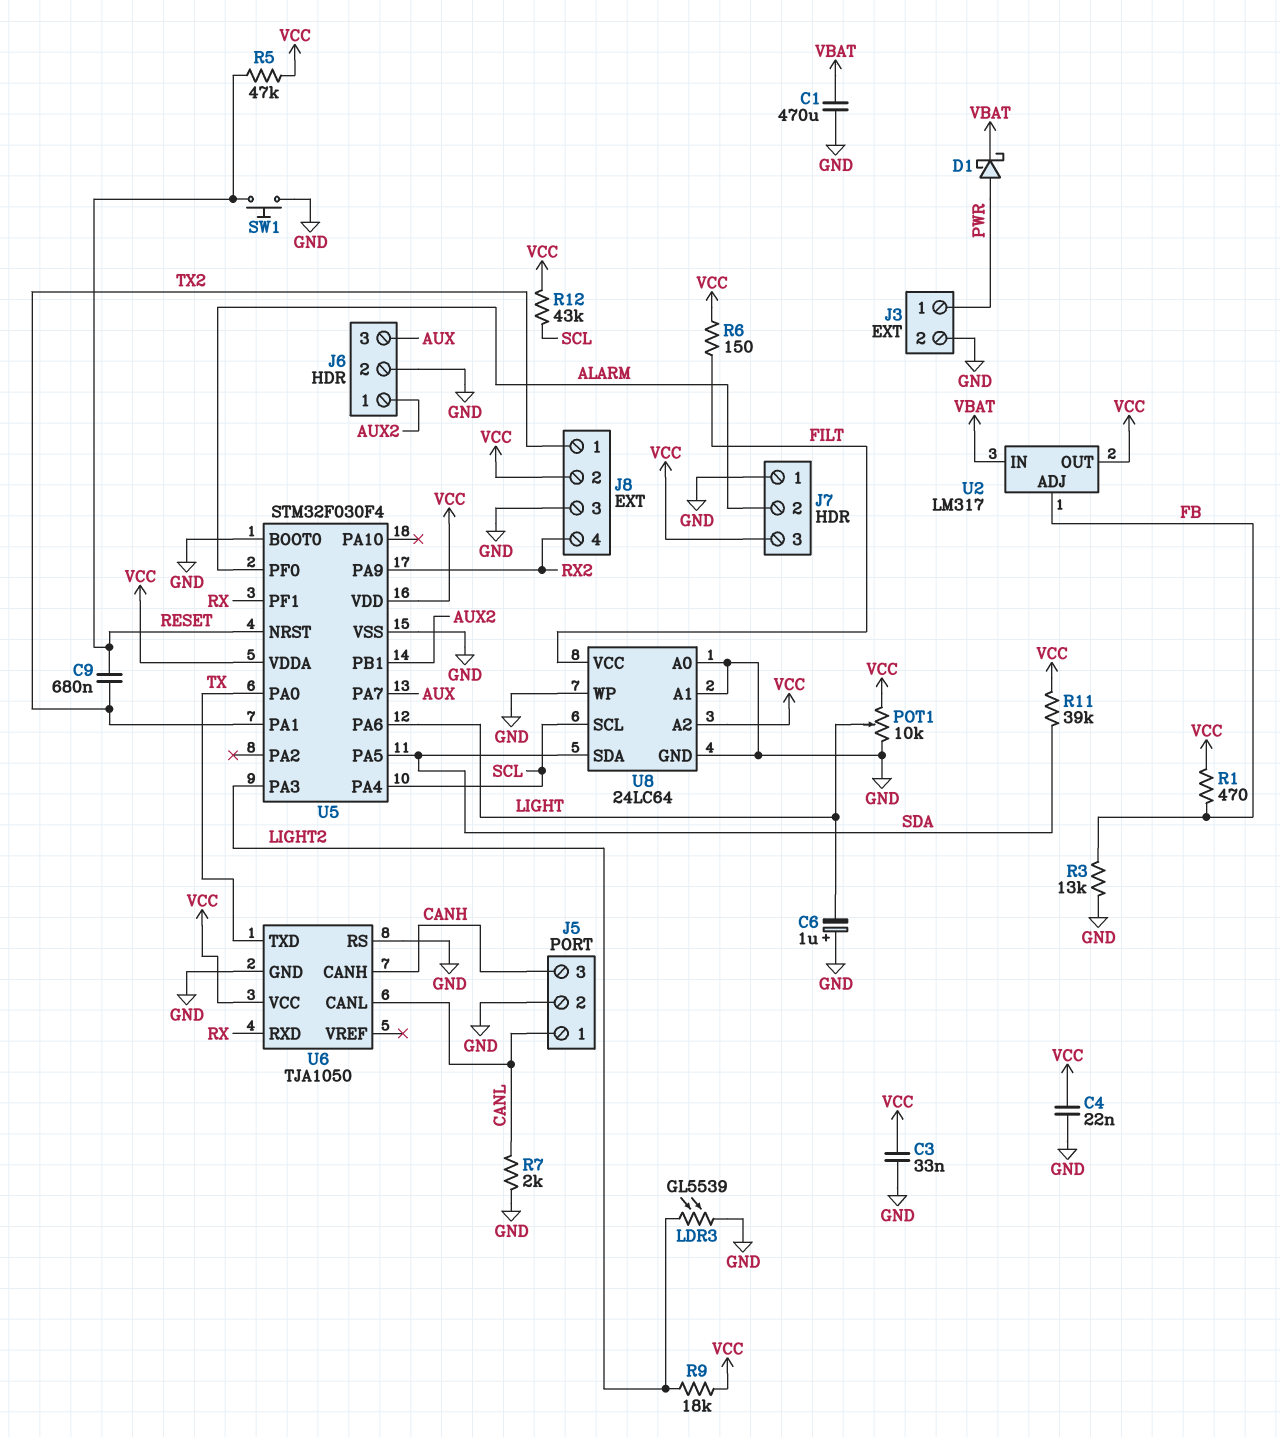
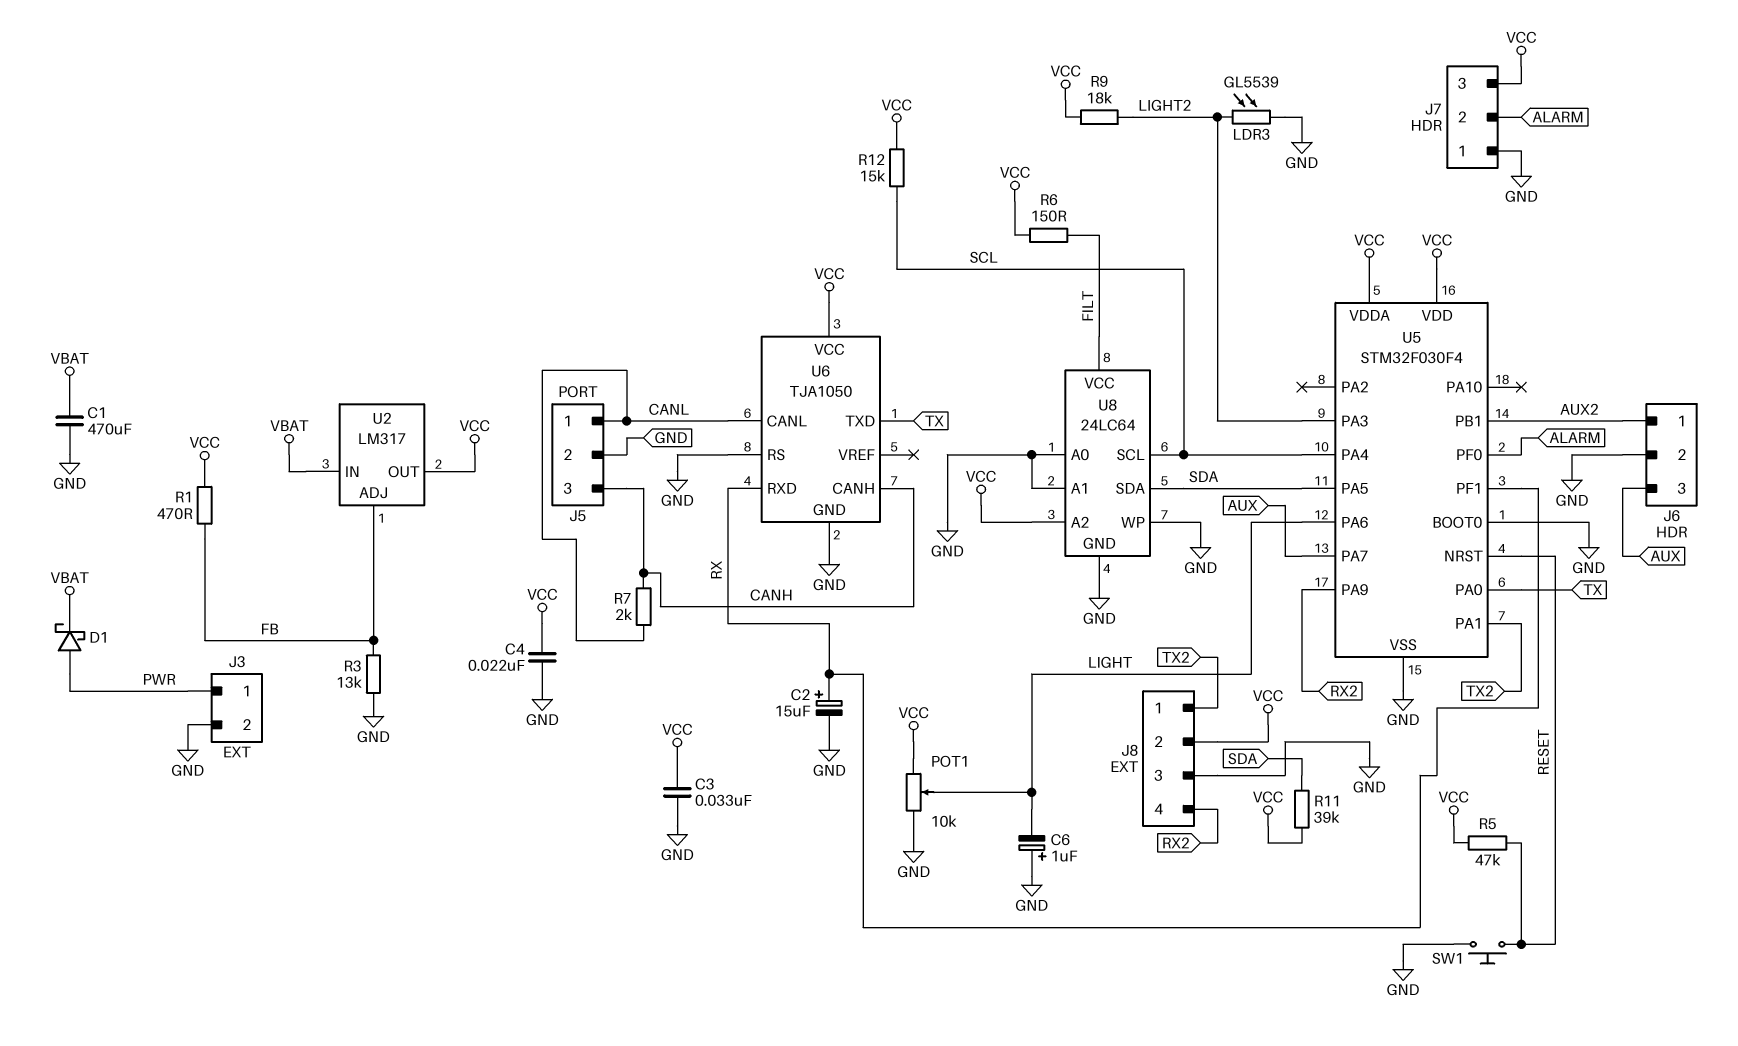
C2: none -> 15uF (plus RX, minus GND)
C9: 680nF (RESET, TX2) -> none
R7: 2k (CANL, GND) -> 2k (CANH, CANL)
R12: 43k (SCL, VCC) -> 15k (SCL, VCC)

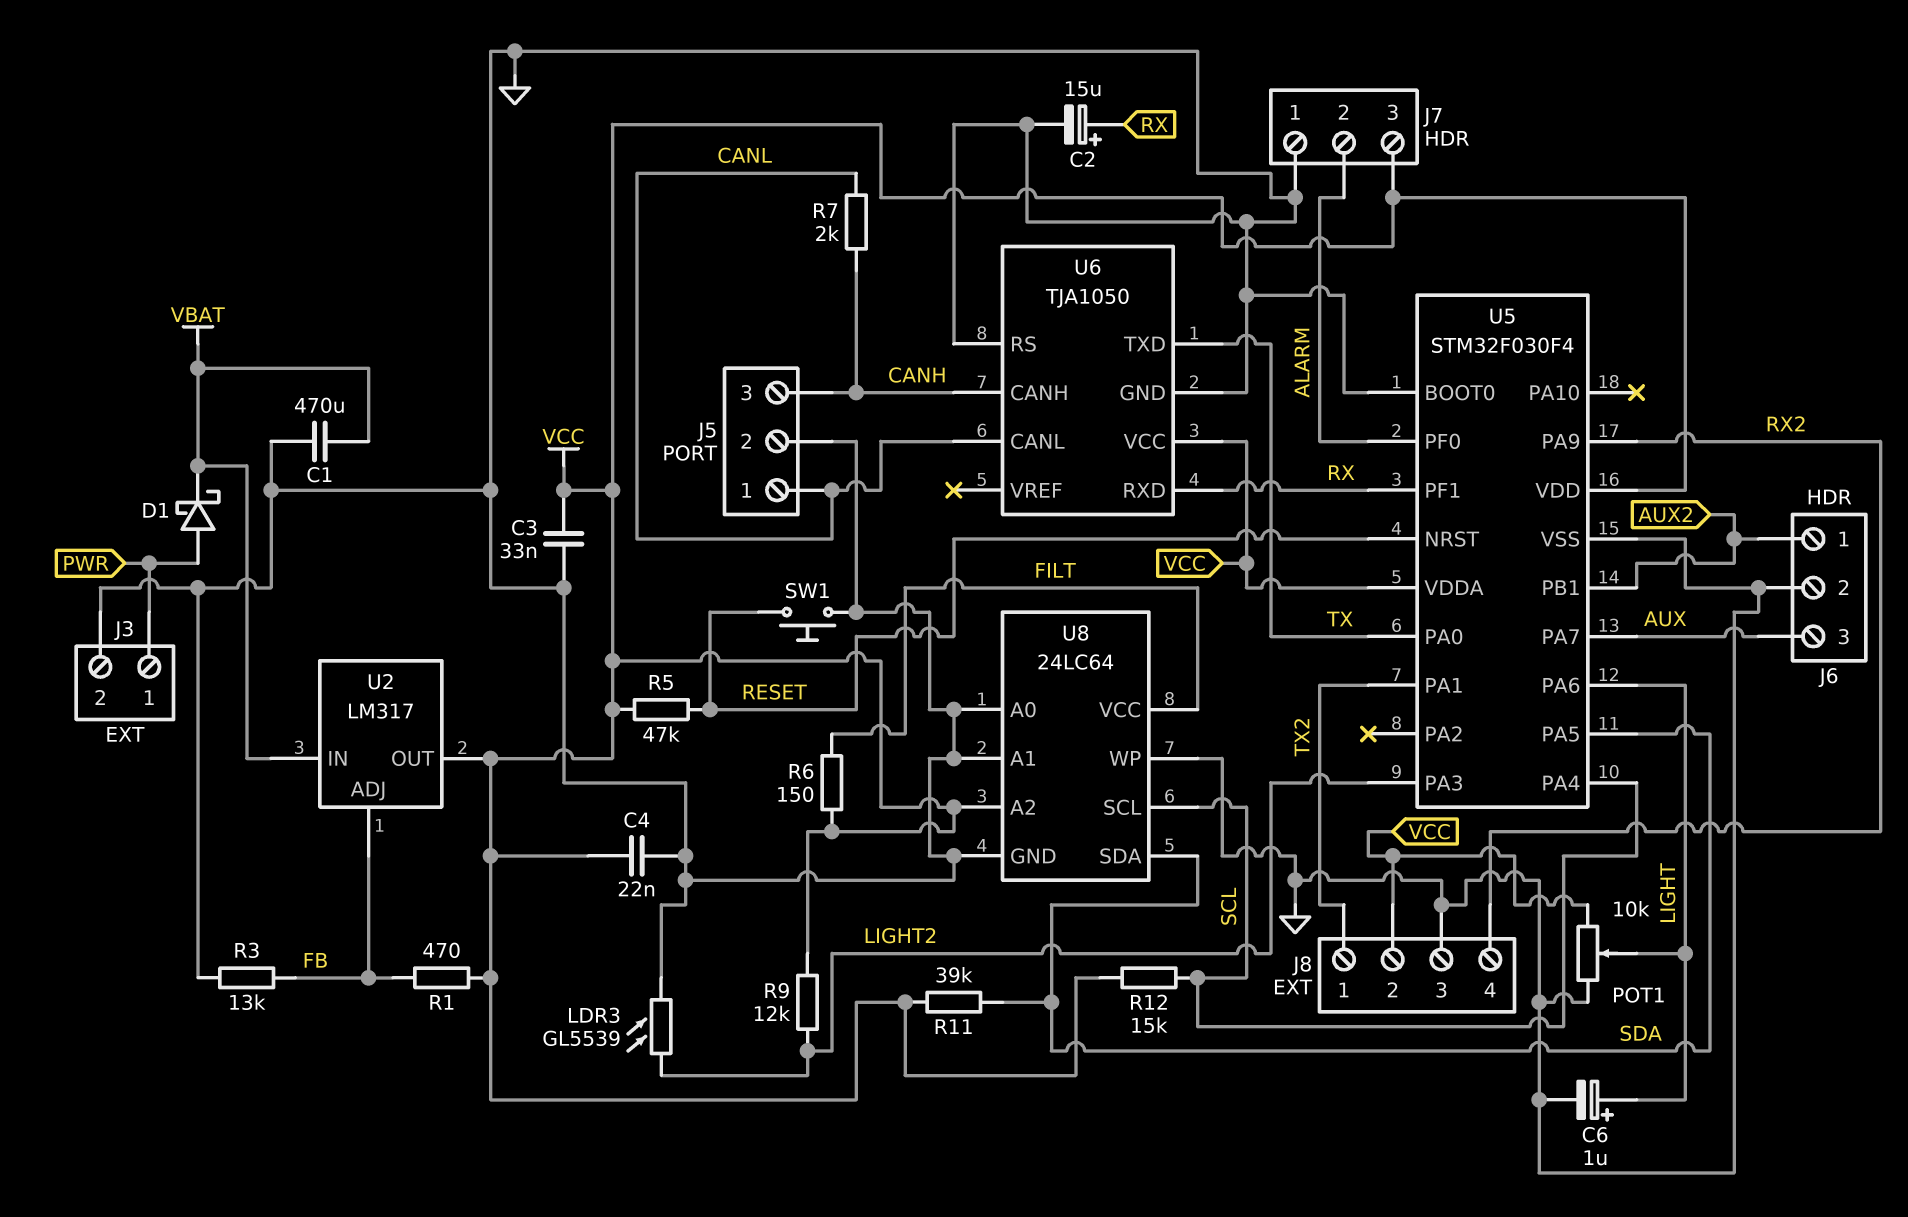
C6: 1uF (plus GND, minus LIGHT) -> 1uF (plus LIGHT, minus GND)
R9: 18k (LIGHT2, VCC) -> 12k (LIGHT2, VCC)

